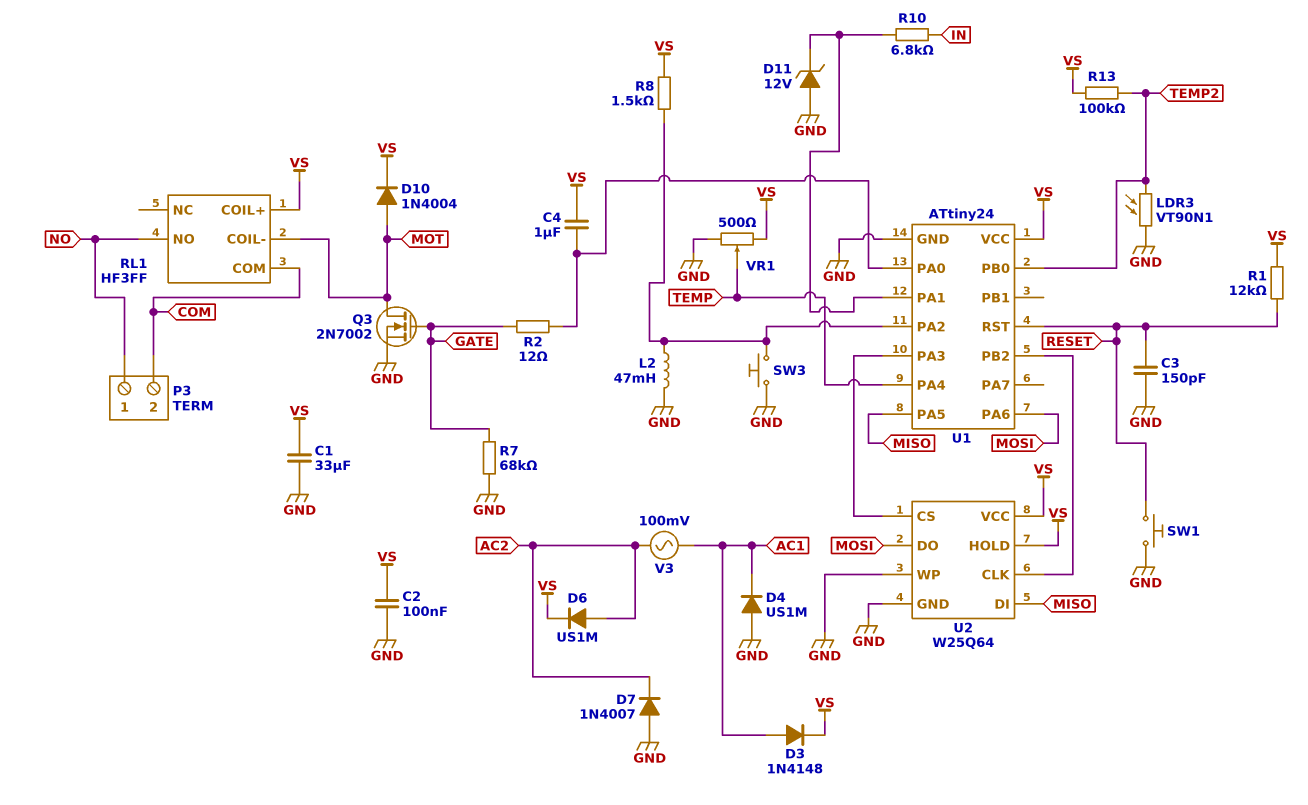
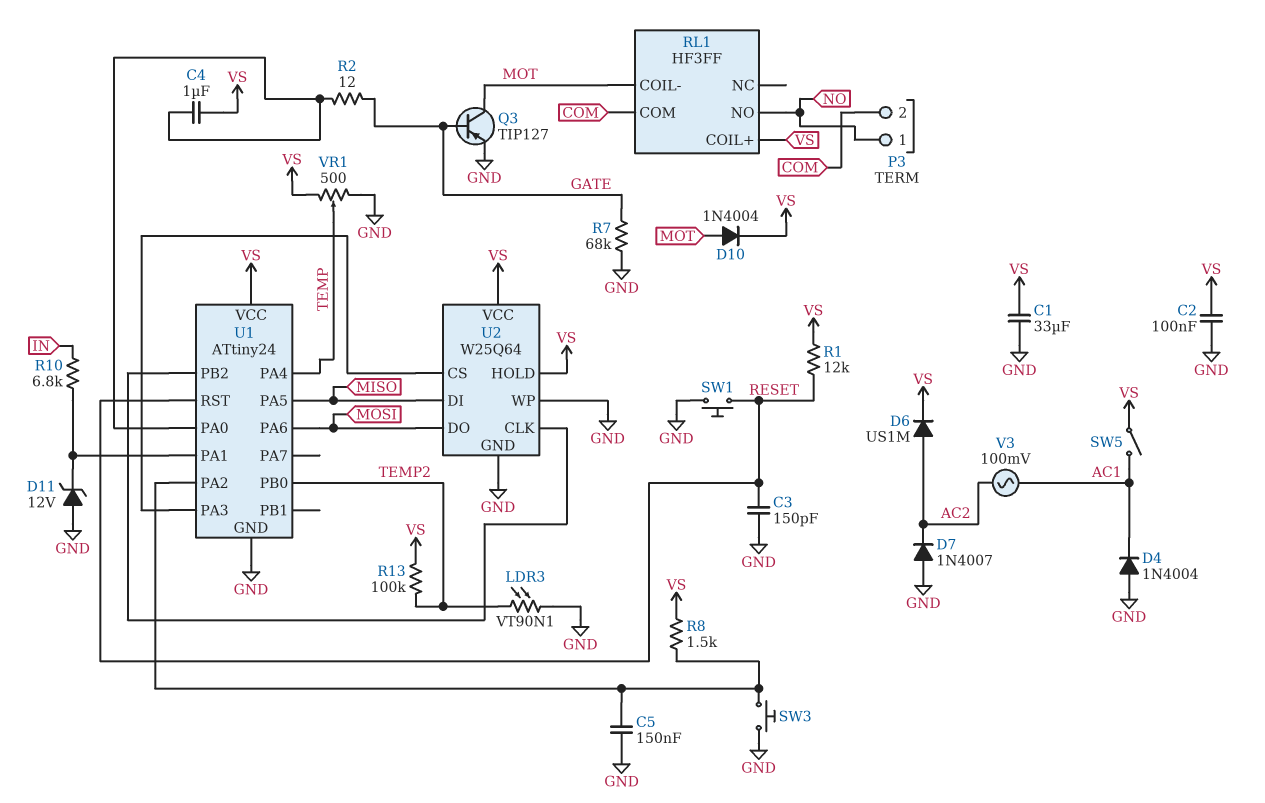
C5: none -> 150nF (GND, U1/PA2)
D3: diode 1N4148 (A AC1, K VS) -> none
D4: diode US1M (A GND, K AC1) -> diode 1N4004 (A GND, K AC1)
L2: 47mH (GND, U1/PA2) -> none
Q3: NMOS 2N7002 (G GATE, D MOT, S GND) -> PNP TIP127 (B GATE, C MOT, E GND)
SW5: none -> switch (AC1, VS)

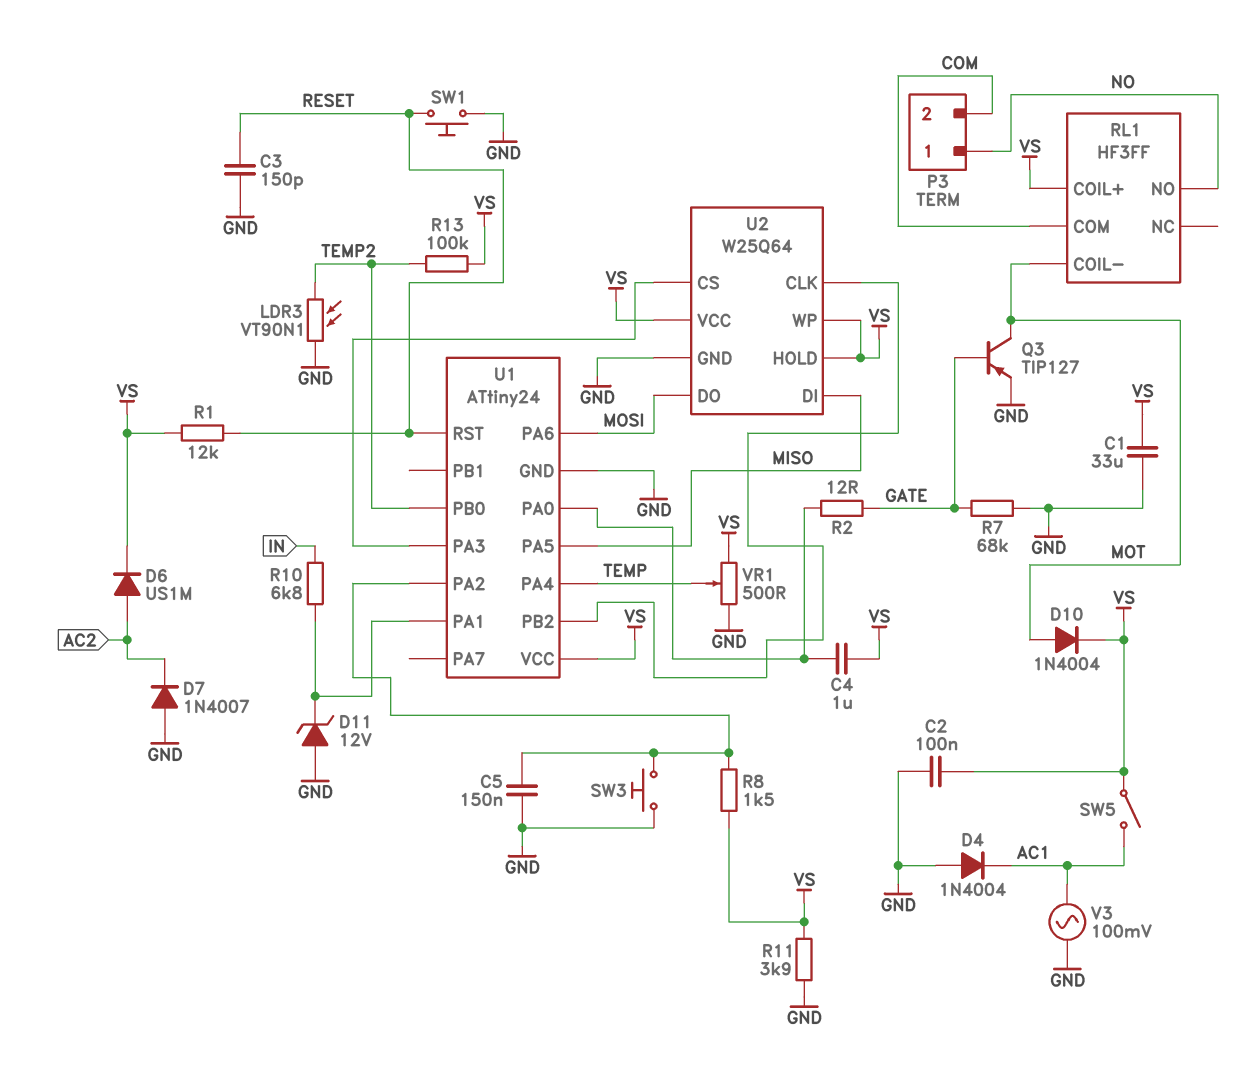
R11: none -> 3.9k (GND, VS)
U2 pin WP: GND -> VS
V3: AC 100mV (AC1, AC2) -> AC 100mV (AC1, GND)

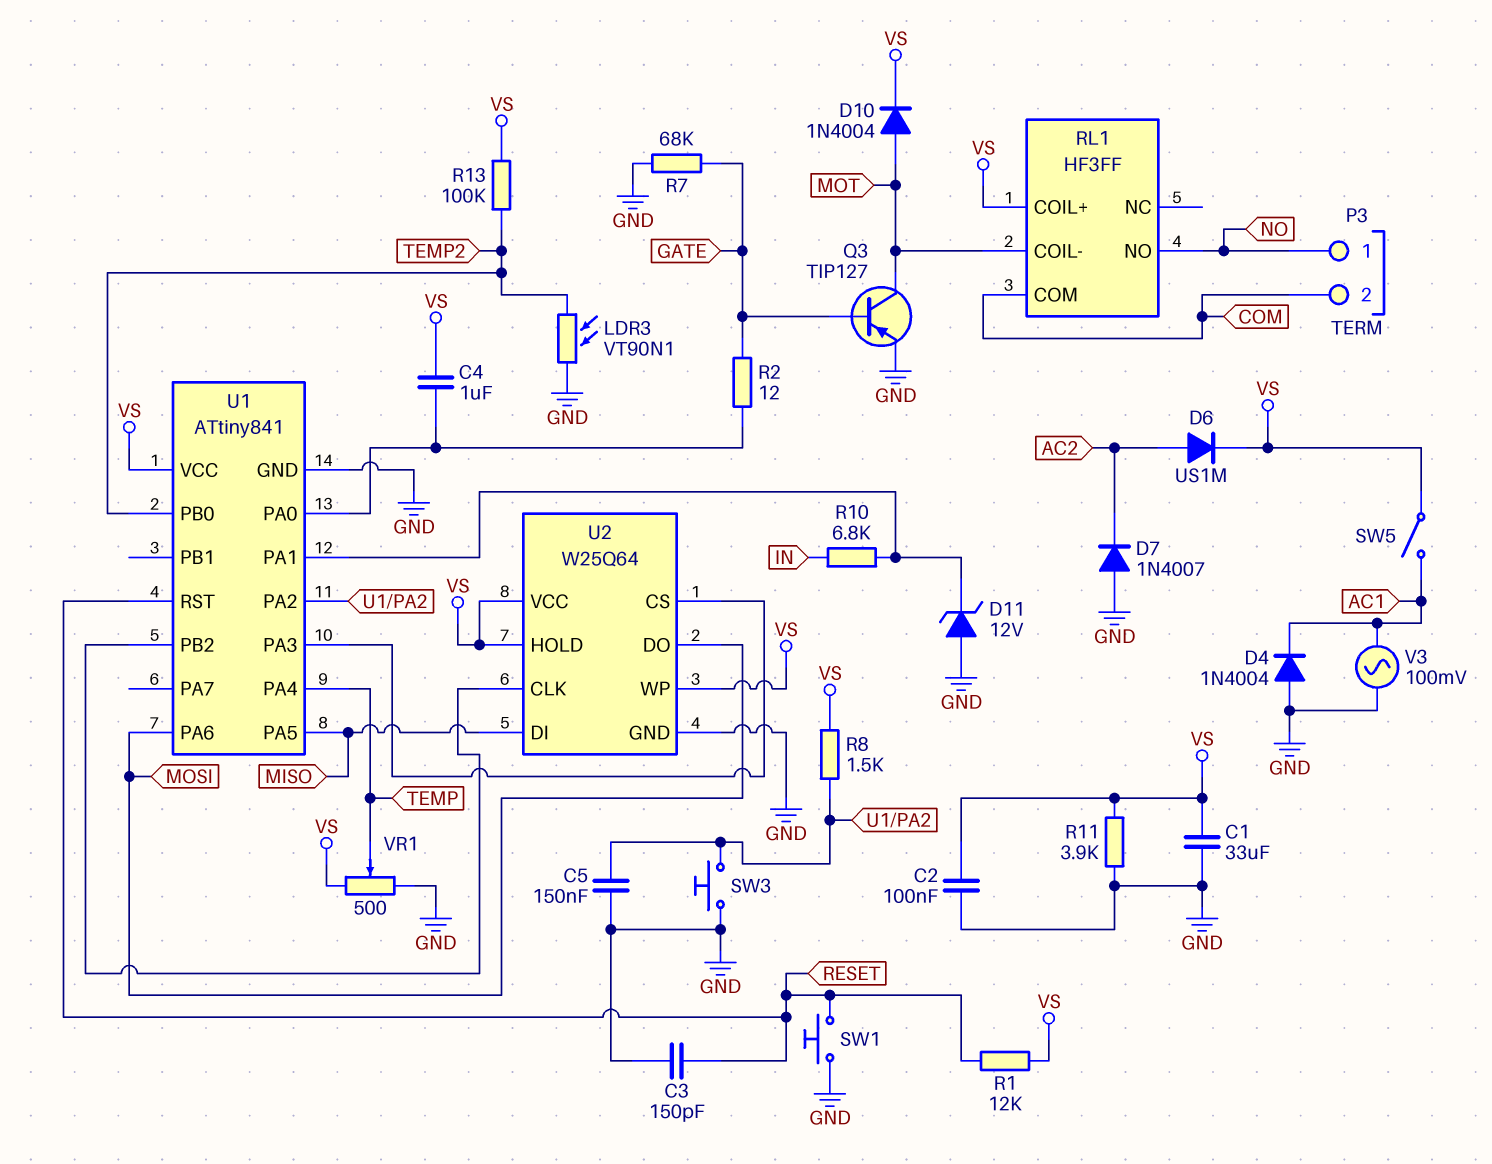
U1: ATtiny24 -> ATtiny841

